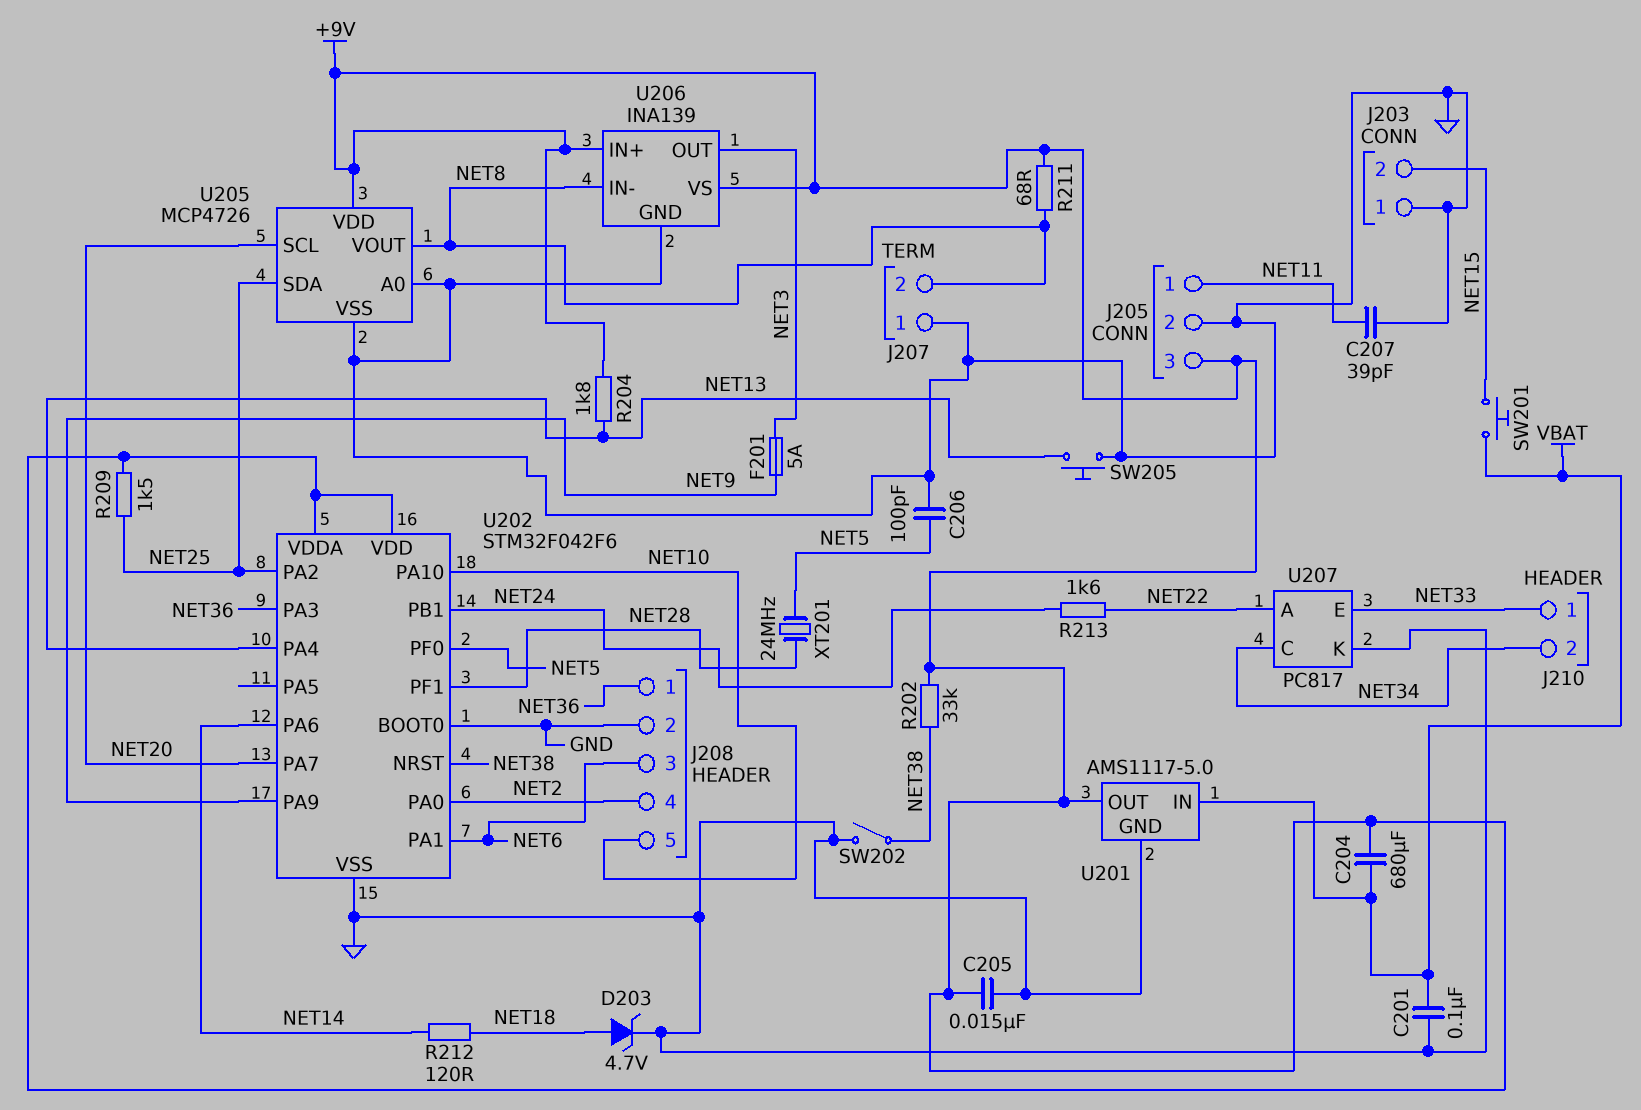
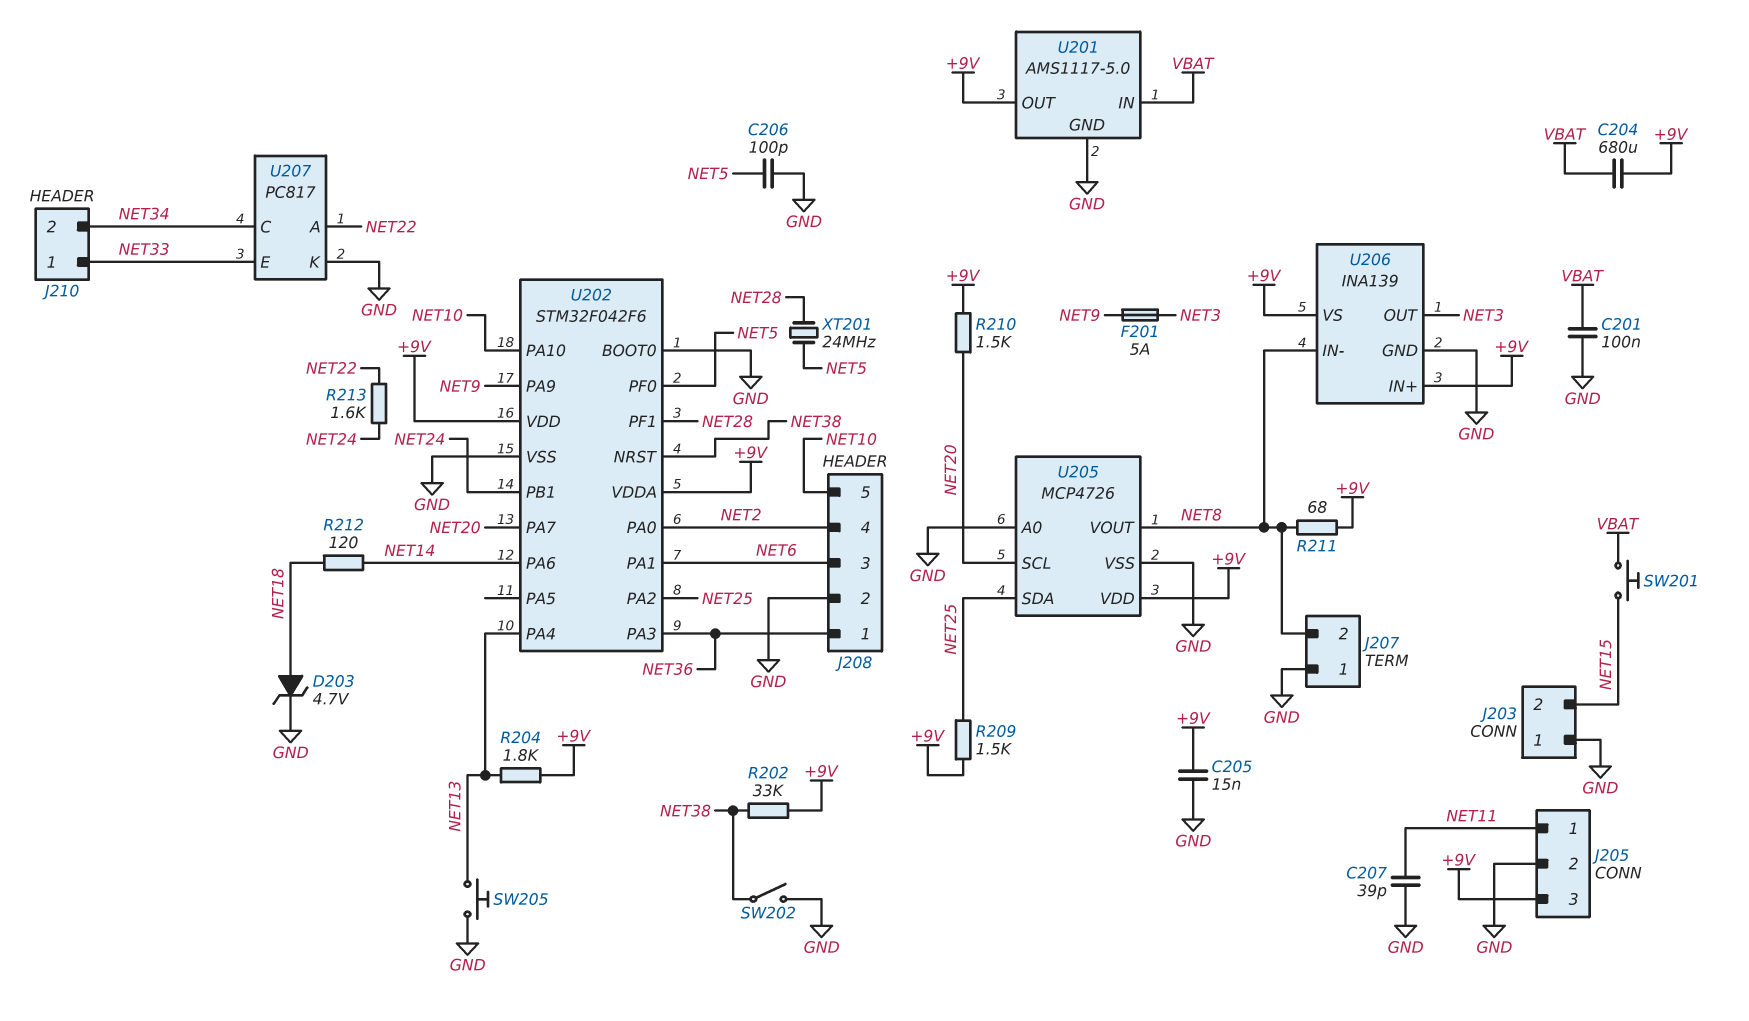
R210: none -> 1.5k (+9V, NET20)

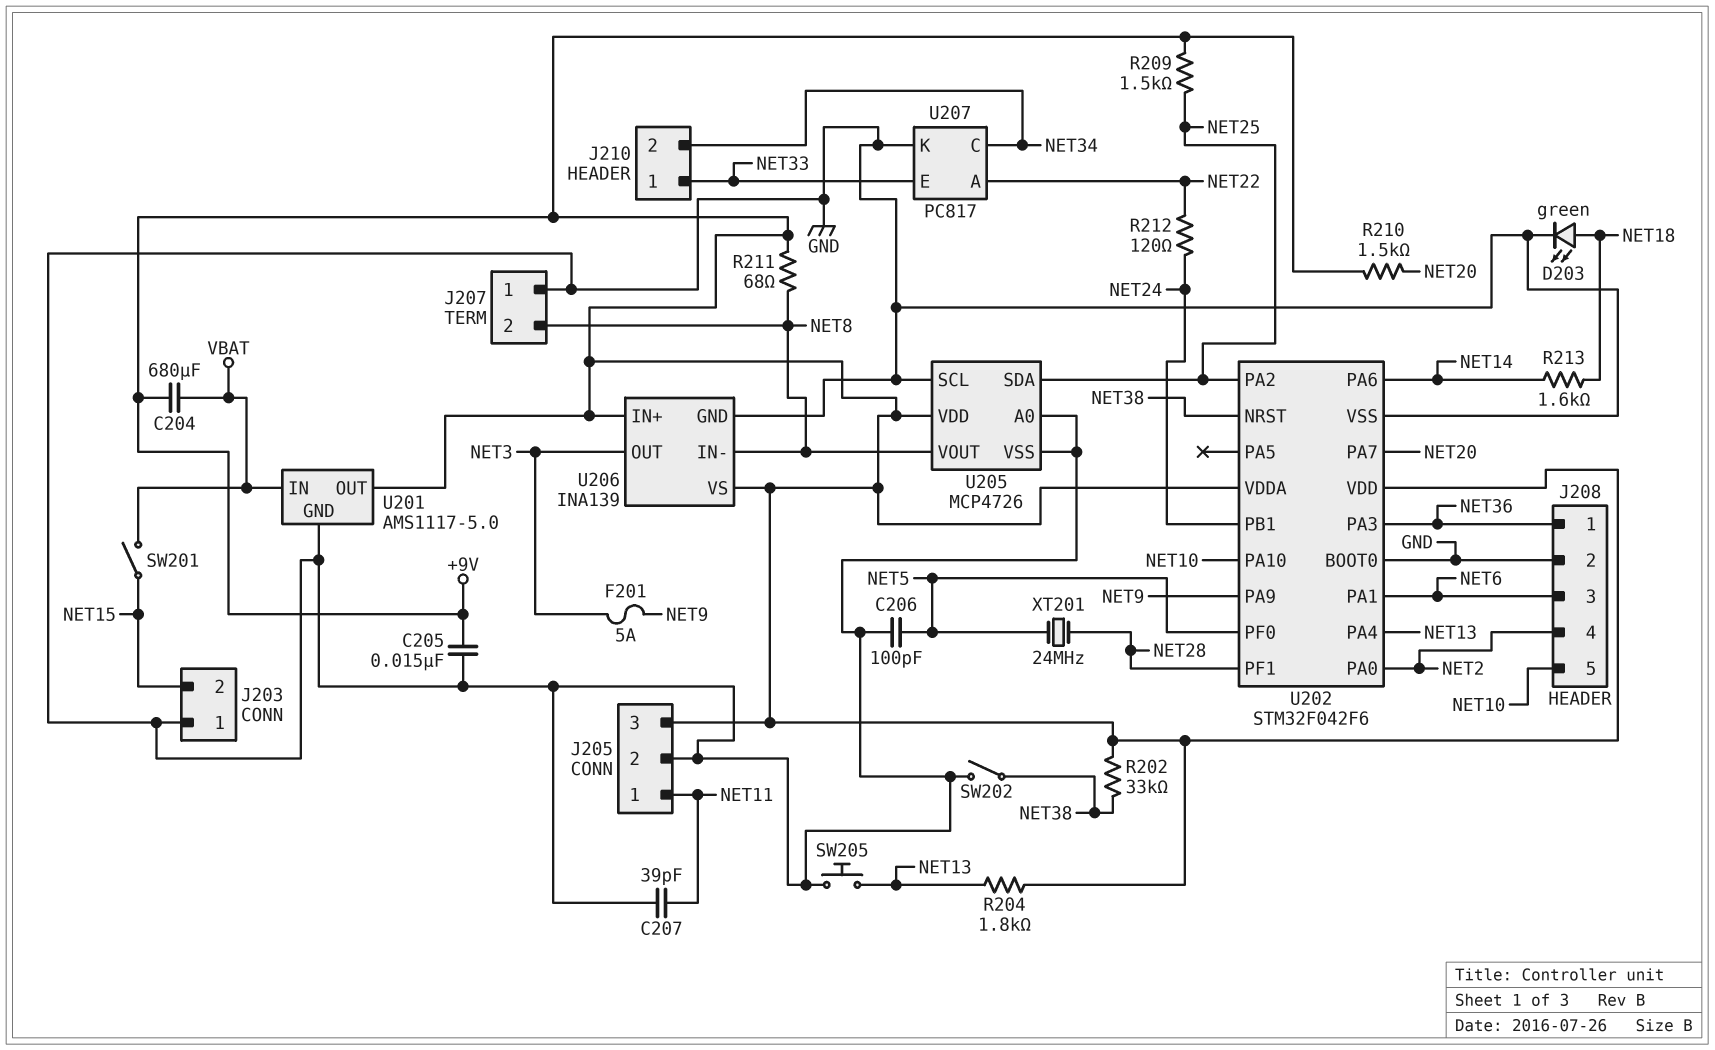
C201: 100nF (GND, VBAT) -> none
D203: zener 4.7V (A NET18, K GND) -> LED green (A NET18, K GND)
R212: 120 (NET14, NET18) -> 120 (NET22, NET24)
R213: 1.6k (NET22, NET24) -> 1.6k (NET14, NET18)
SW201: button (NET15, VBAT) -> switch (NET15, VBAT)
U205 pin SCL: NET20 -> GND

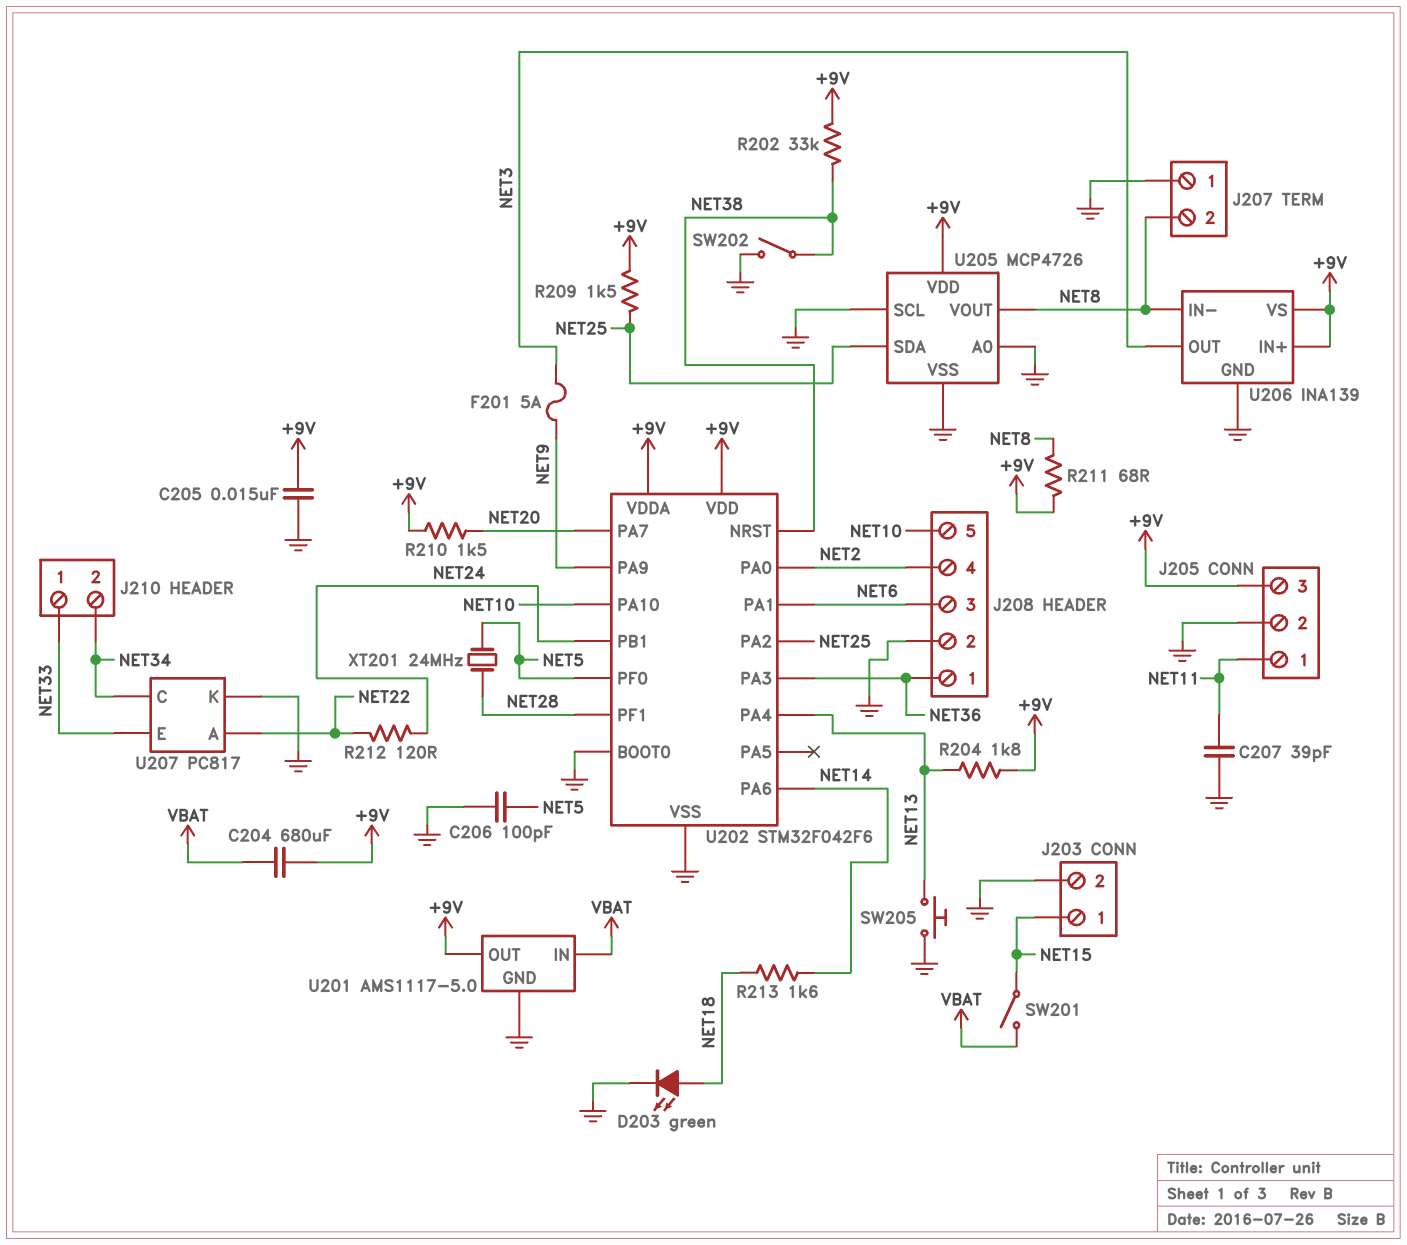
J203 pin 1: GND -> NET15
J203 pin 2: NET15 -> GND

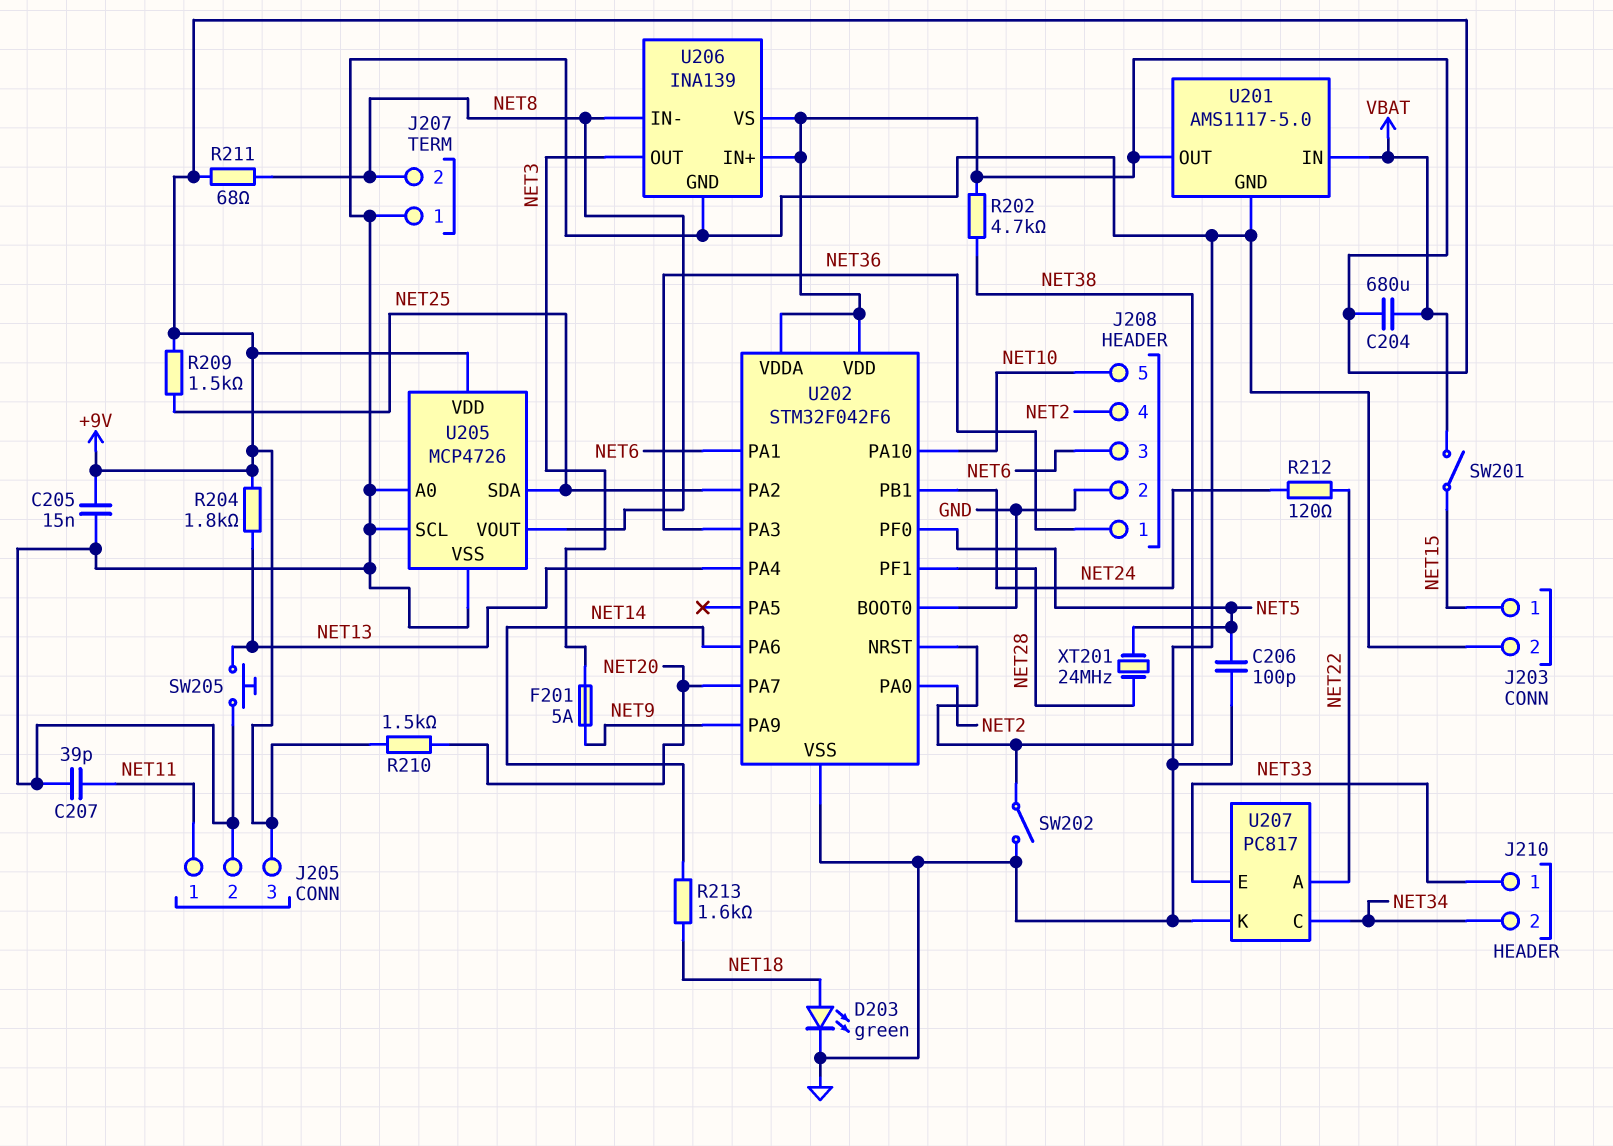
R202: 33k (+9V, NET38) -> 4.7k (+9V, NET38)

